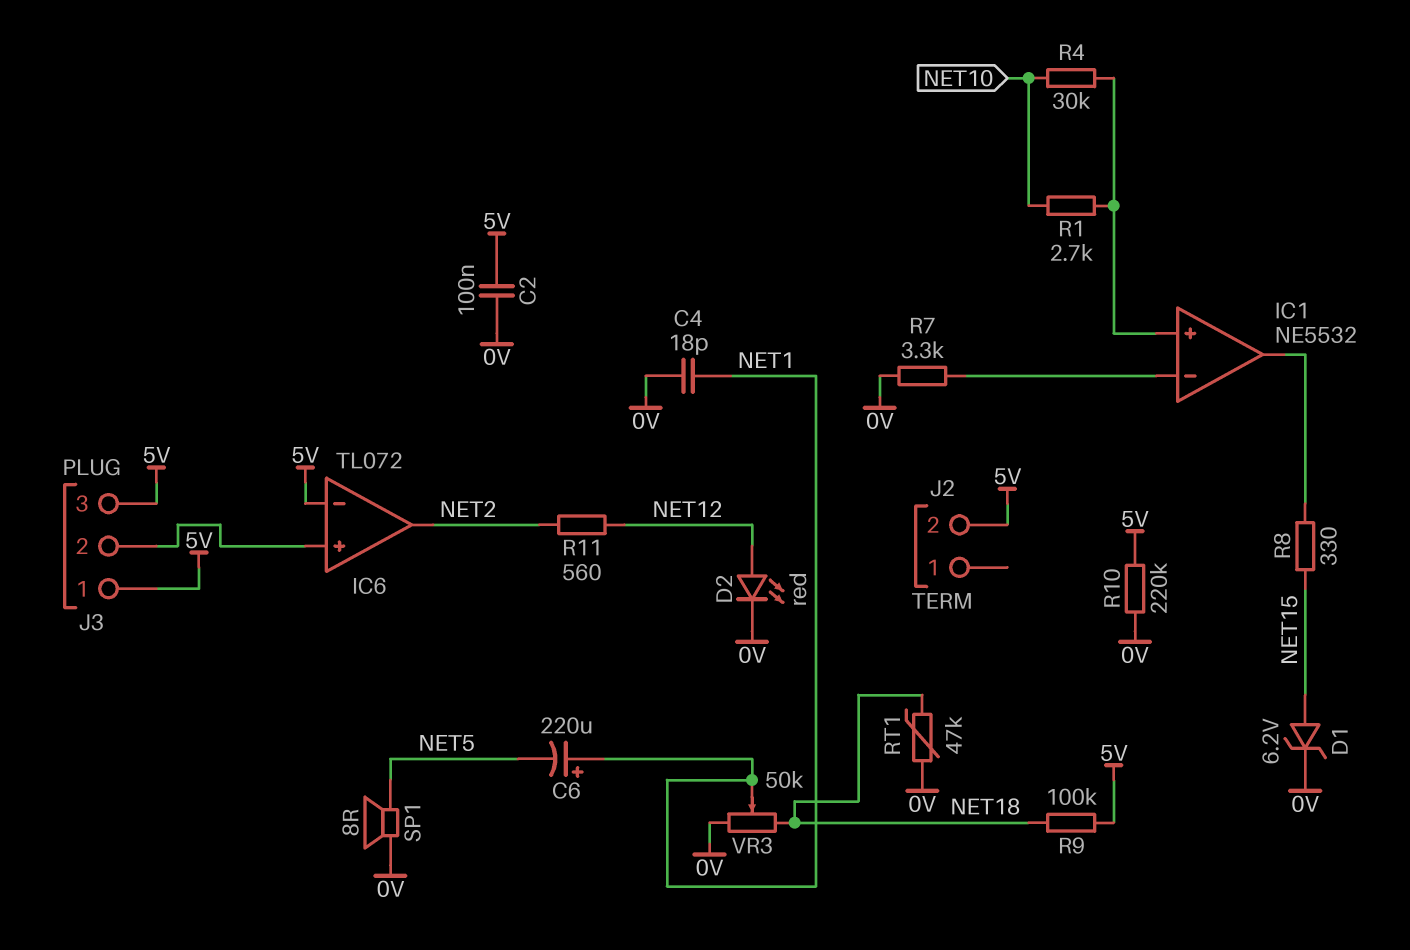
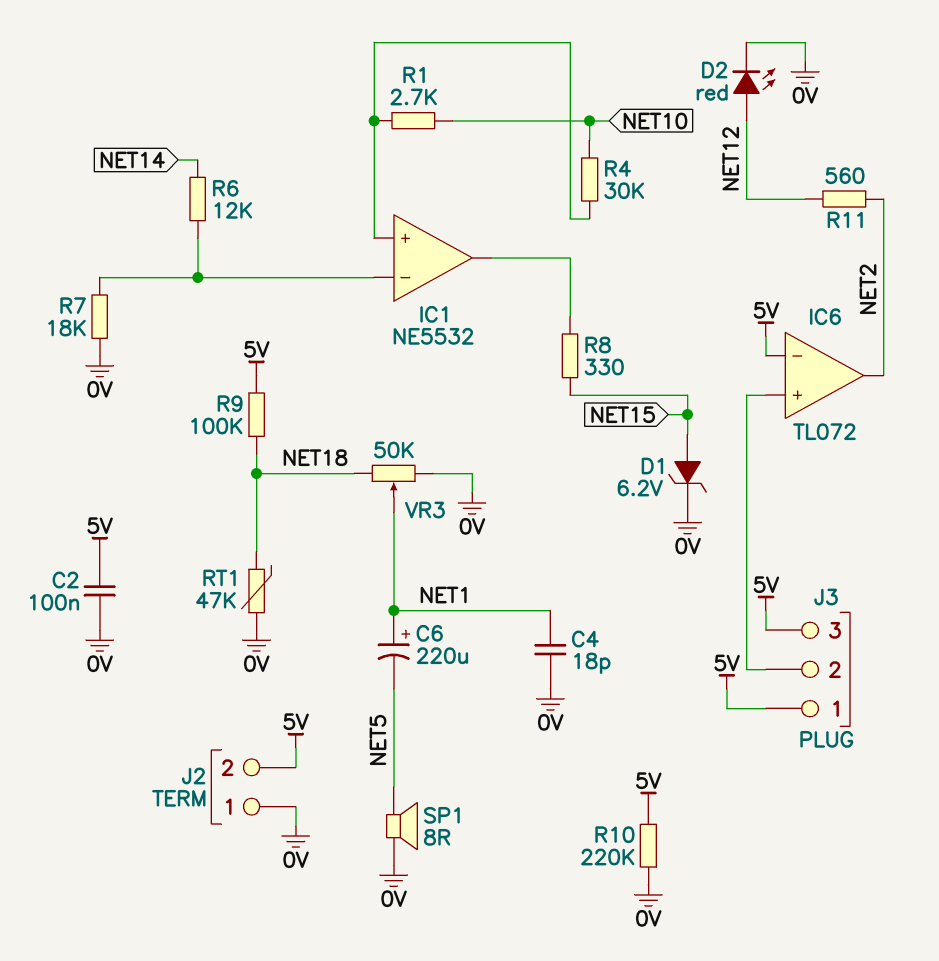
J2 pin 1: none -> 0V
R6: none -> 12k (IC1/in-, NET14)
R7: 3.3k (0V, IC1/in-) -> 18k (0V, IC1/in-)

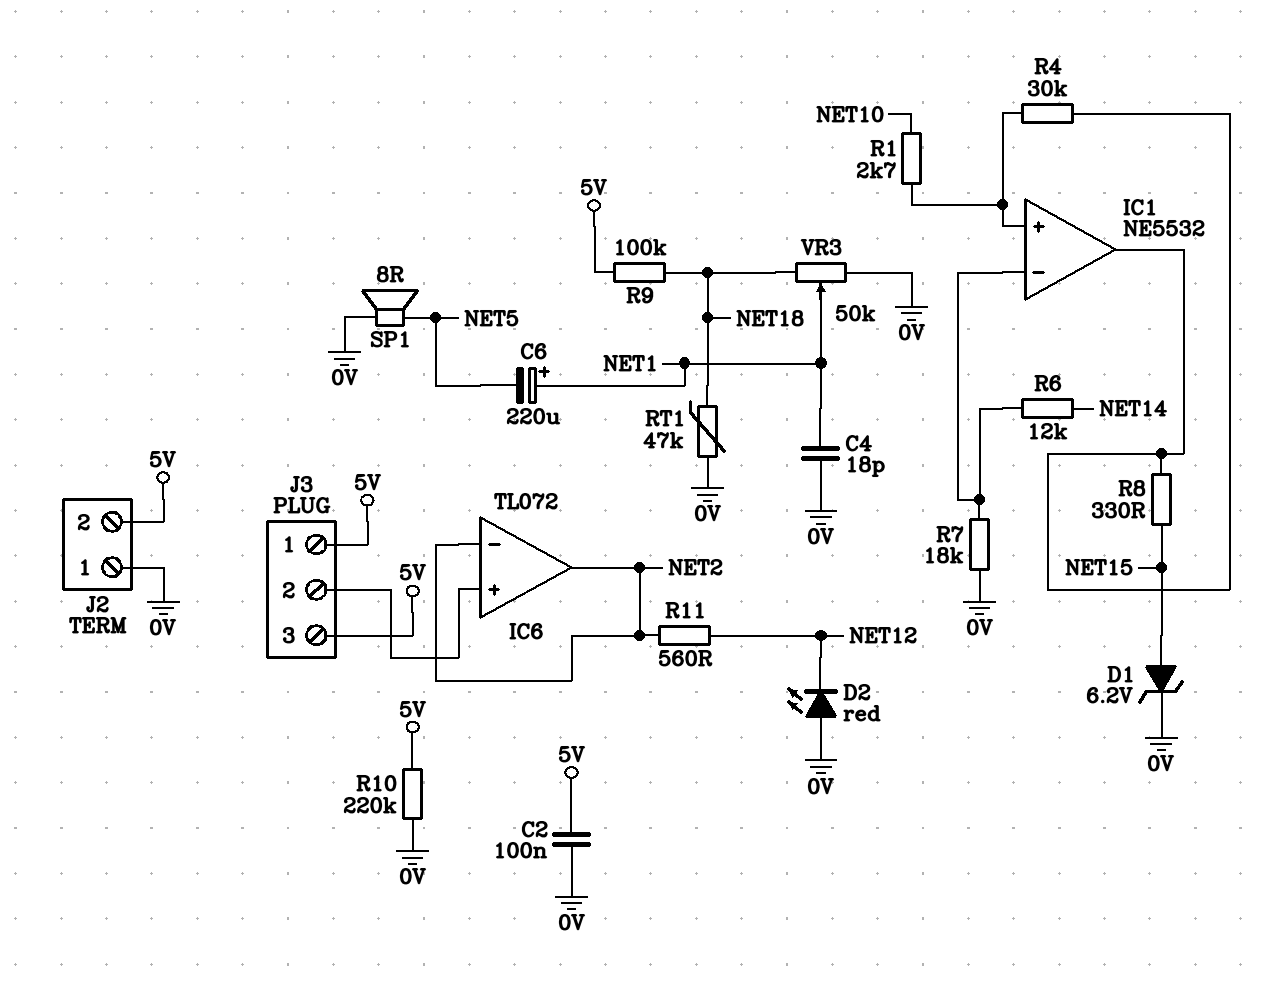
D2: LED red (A NET12, K 0V) -> LED red (A 0V, K NET12)
IC6 pin in-: 5V -> NET2
R4: 30k (IC1/in+, NET10) -> 30k (IC1/in+, IC1/out)

